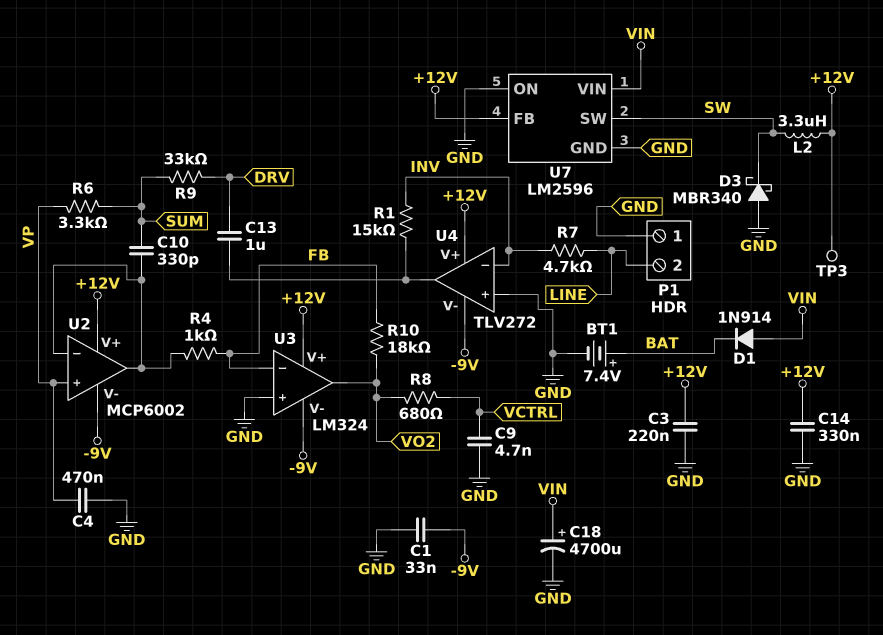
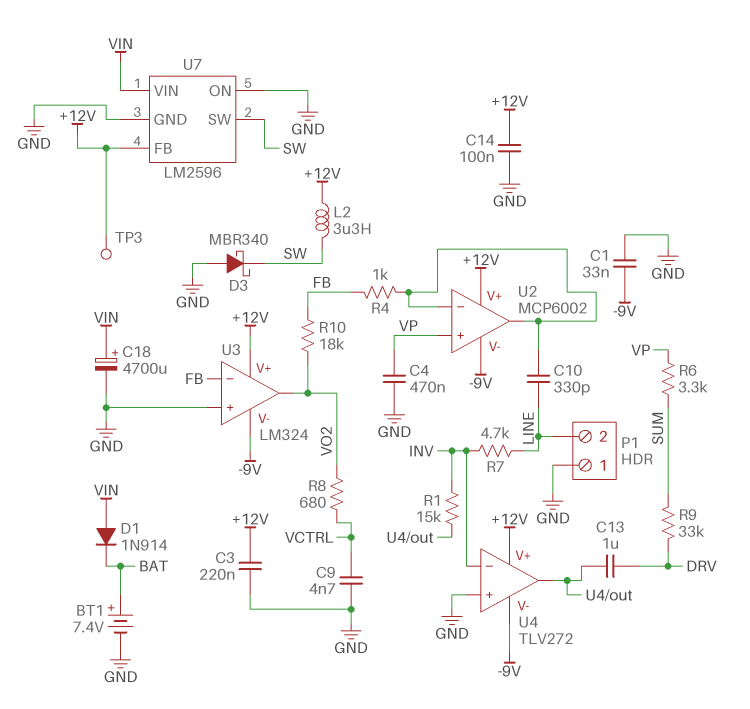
C10: 330pF (SUM, U2/in-) -> 330pF (LINE, U2/in-)
C14: 330nF (+12V, GND) -> 100nF (+12V, GND)

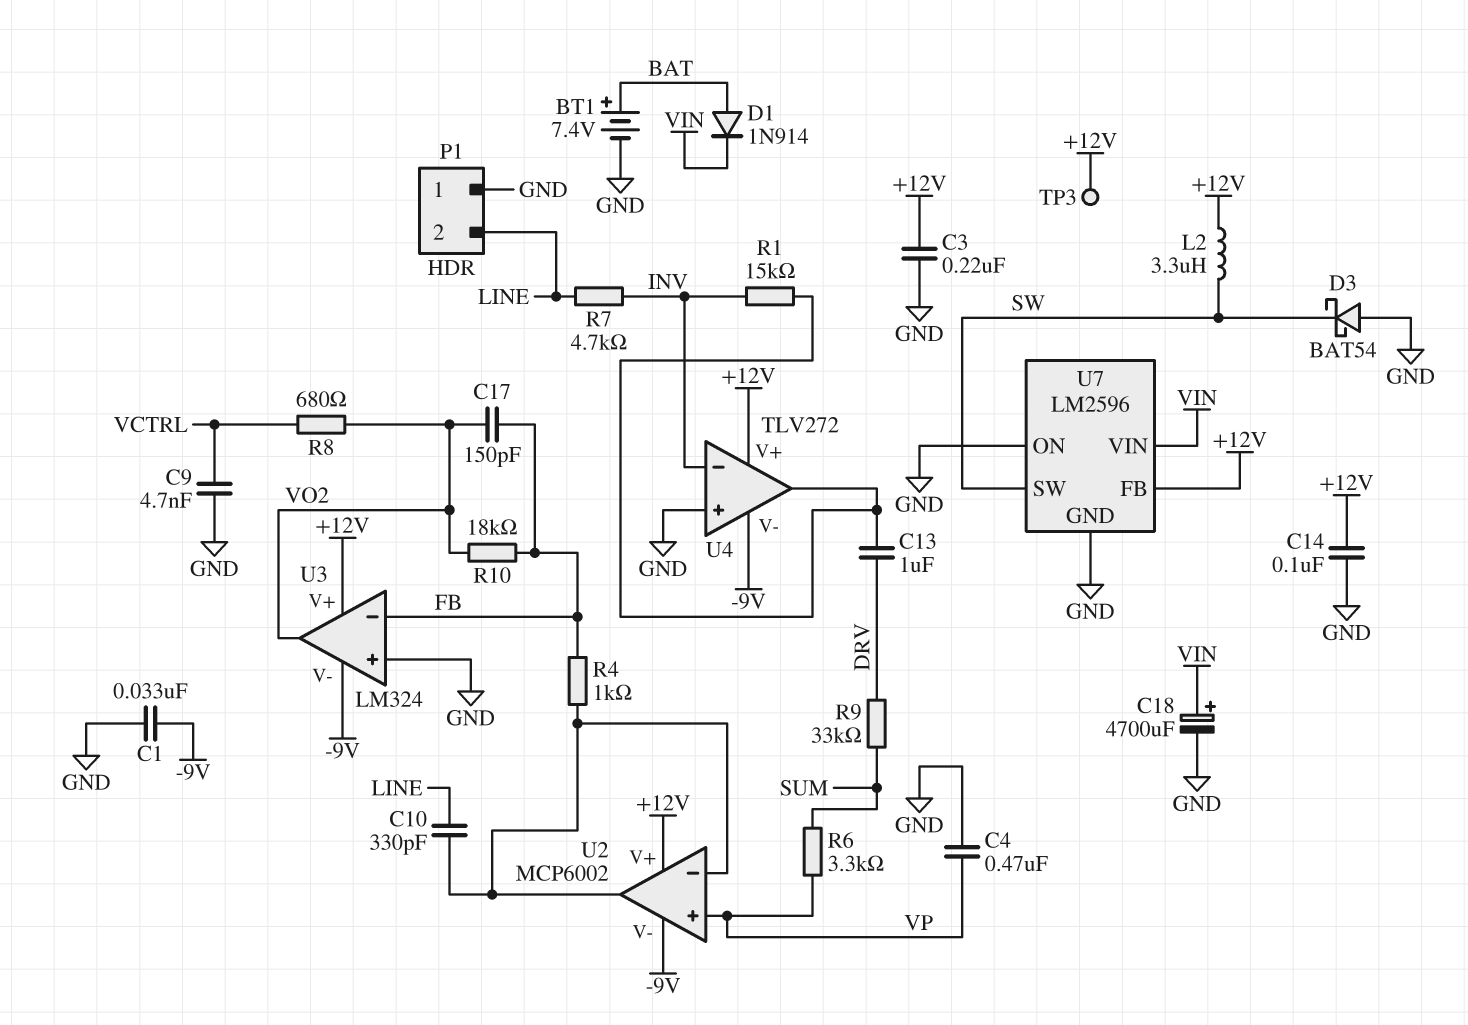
C17: none -> 150pF (FB, VO2)
D1: diode 1N914 (A VIN, K BAT) -> diode 1N914 (A BAT, K VIN)
D3: schottky MBR340 (A GND, K SW) -> schottky BAT54 (A GND, K SW)

